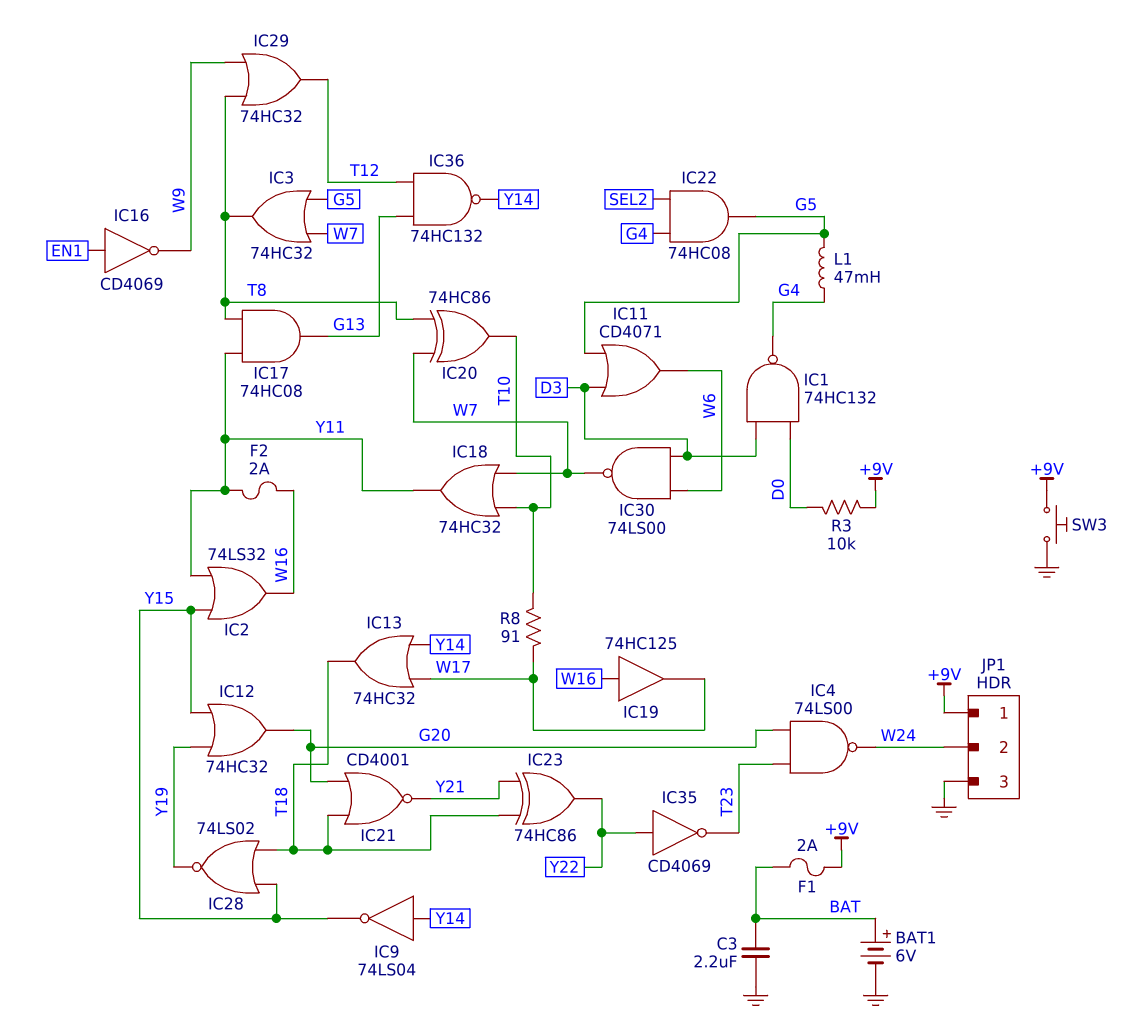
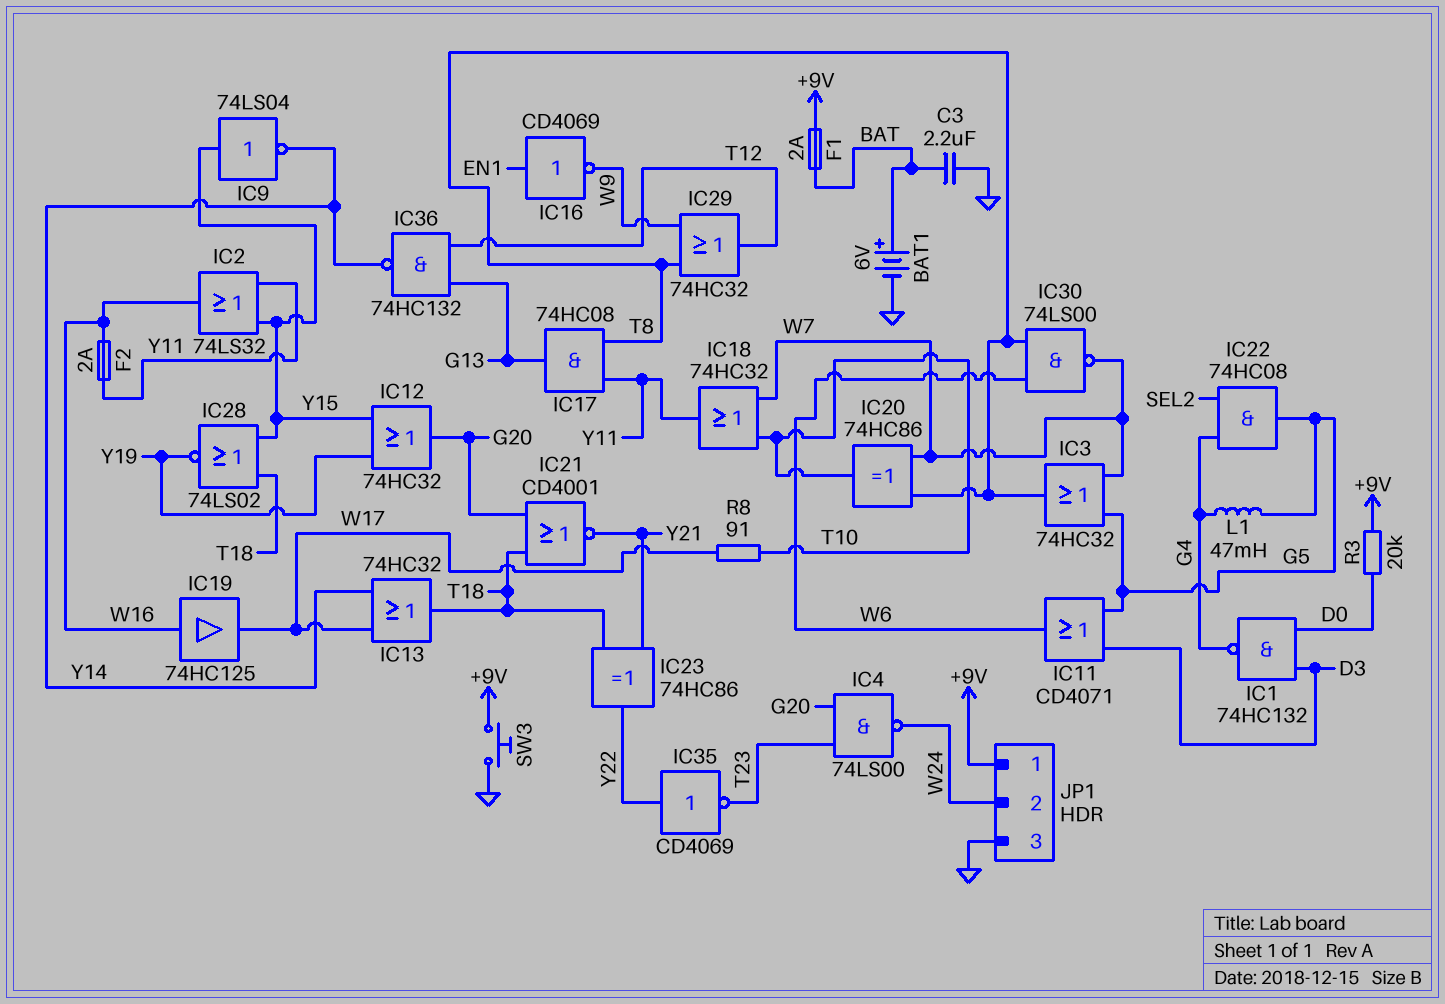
IC9: NOT 74LS04 (in Y14, out Y15) -> NOT 74LS04 (in Y15, out Y14)
IC30: NAND 74LS00 (in D3, in W6, out W7) -> NAND 74LS00 (in T8, in W6, out W7)
R3: 10k (+9V, D0) -> 20k (+9V, D0)

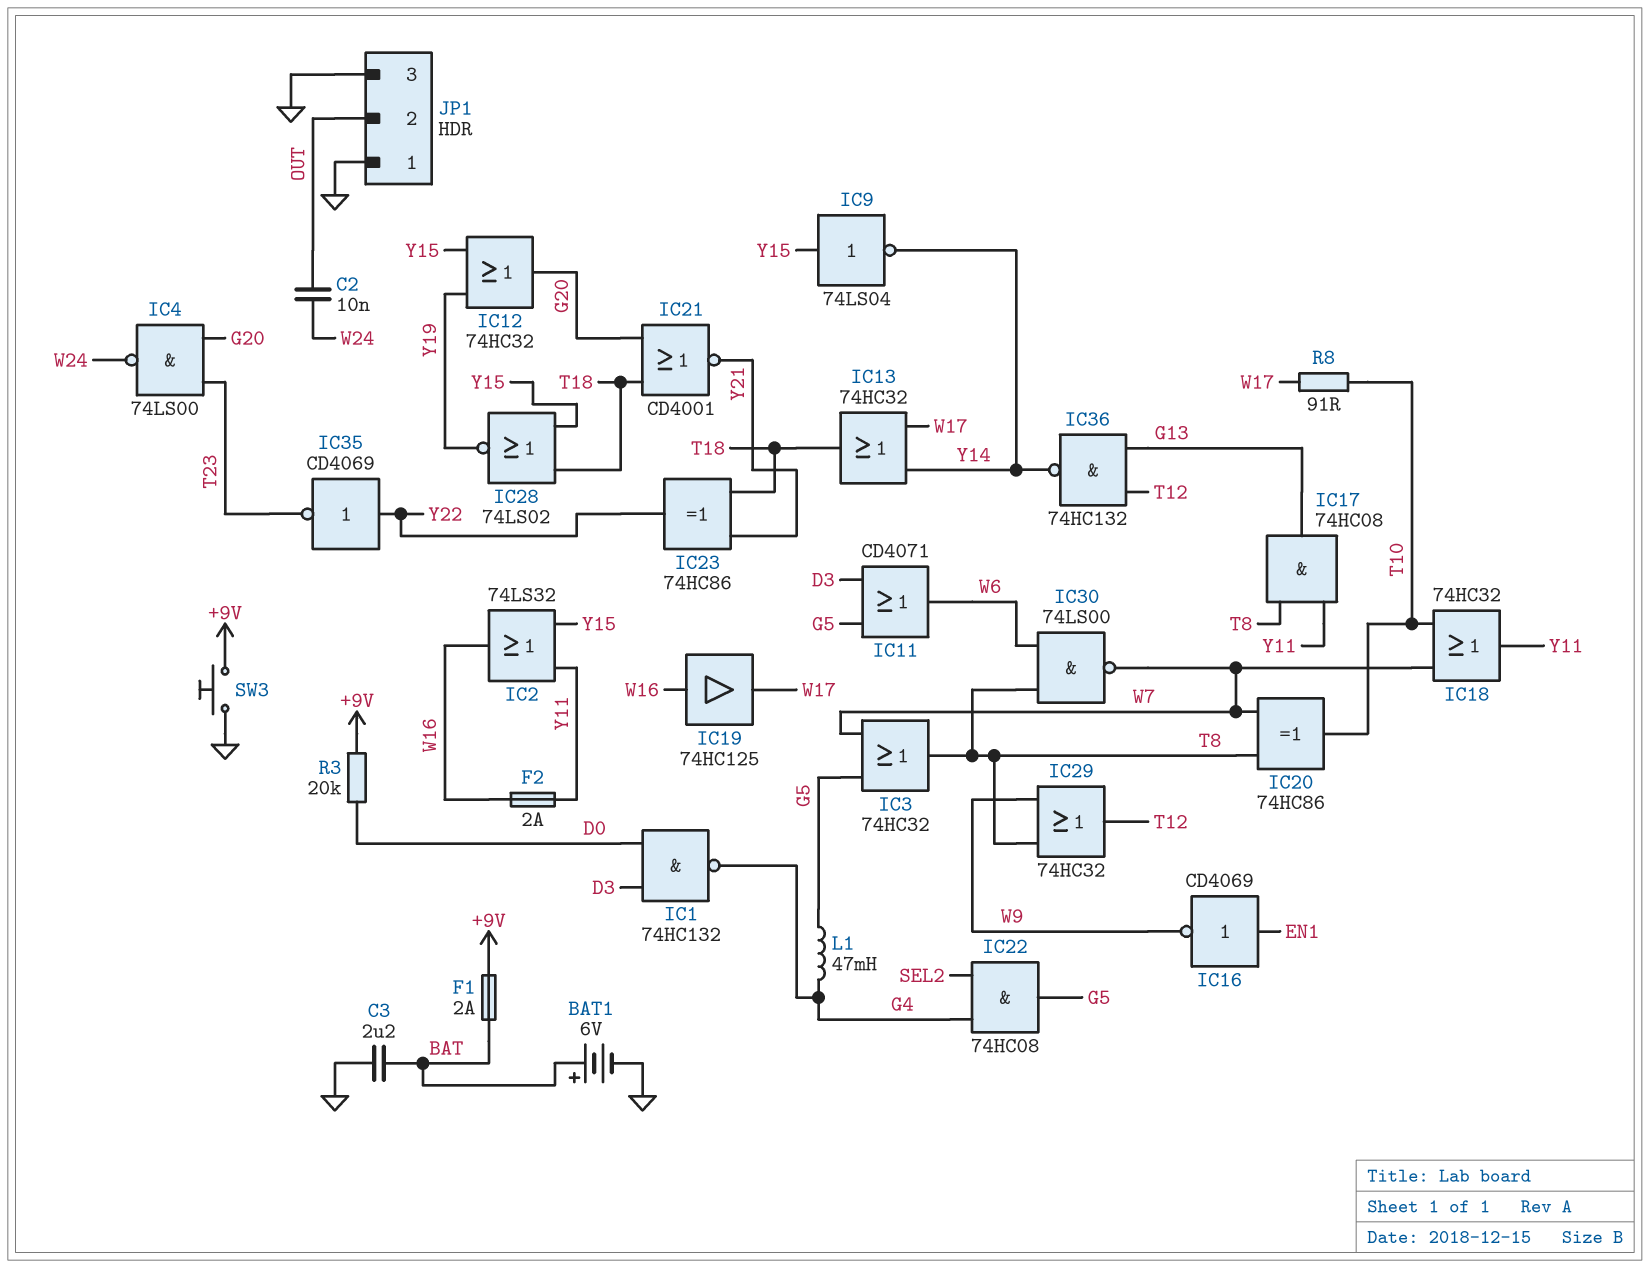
C2: none -> 10nF (OUT, W24)
JP1 pin 1: +9V -> GND
JP1 pin 2: W24 -> OUT

